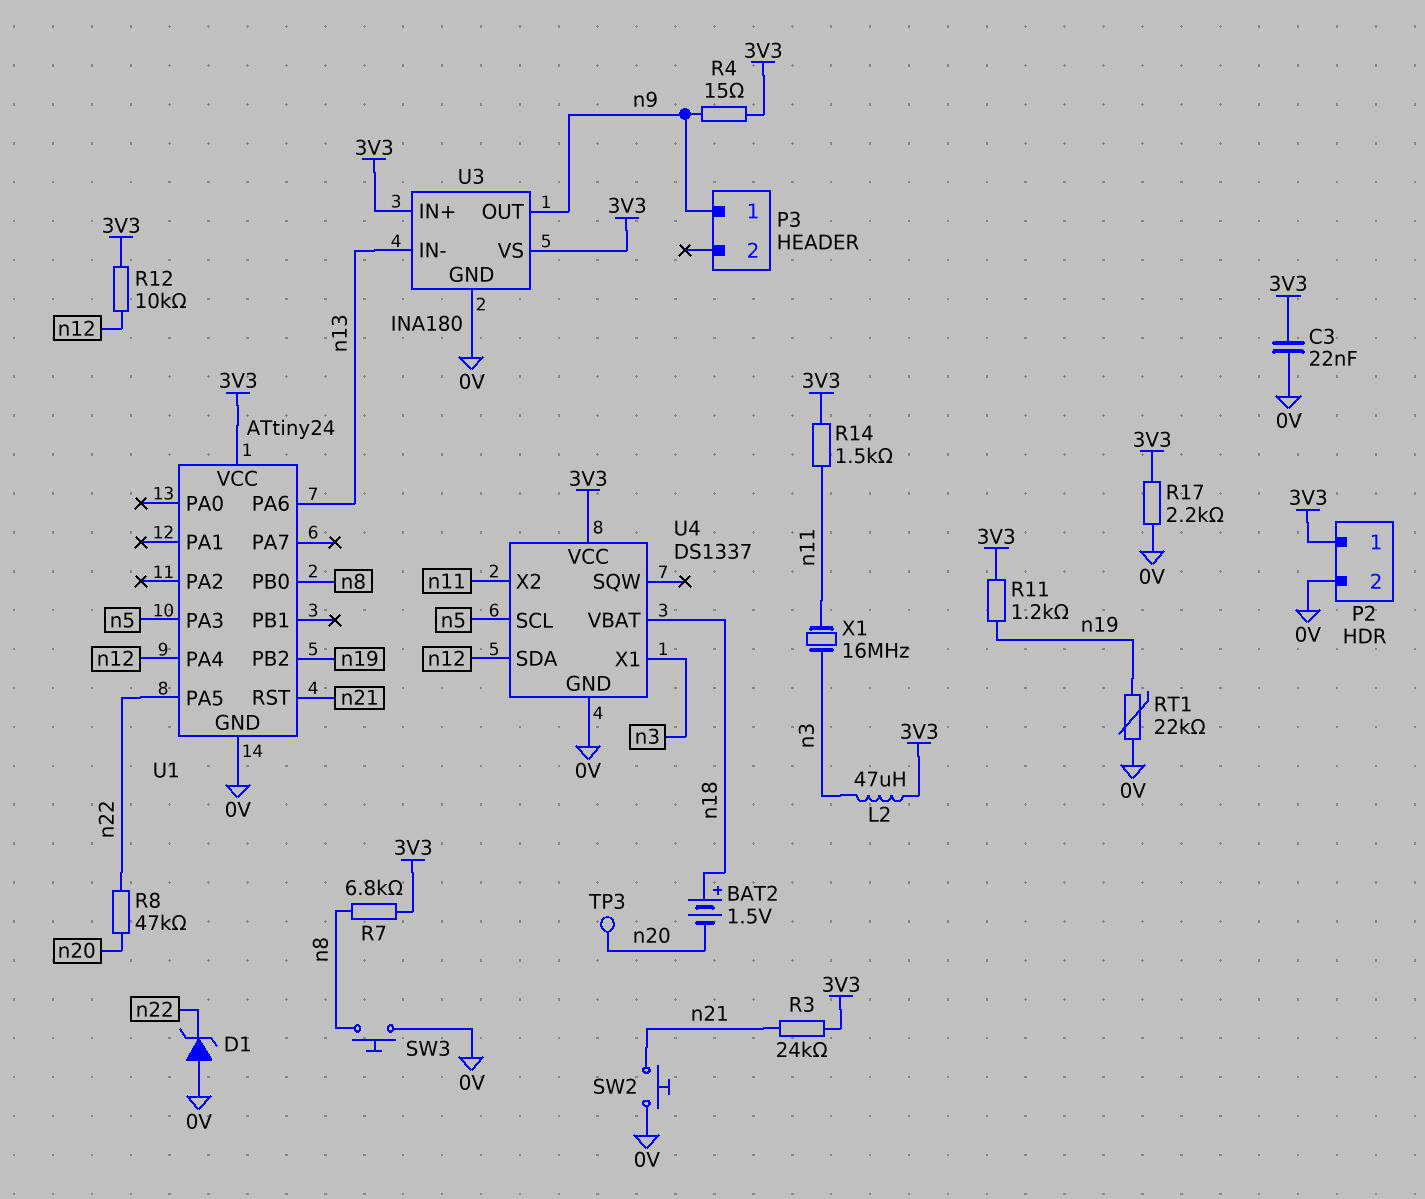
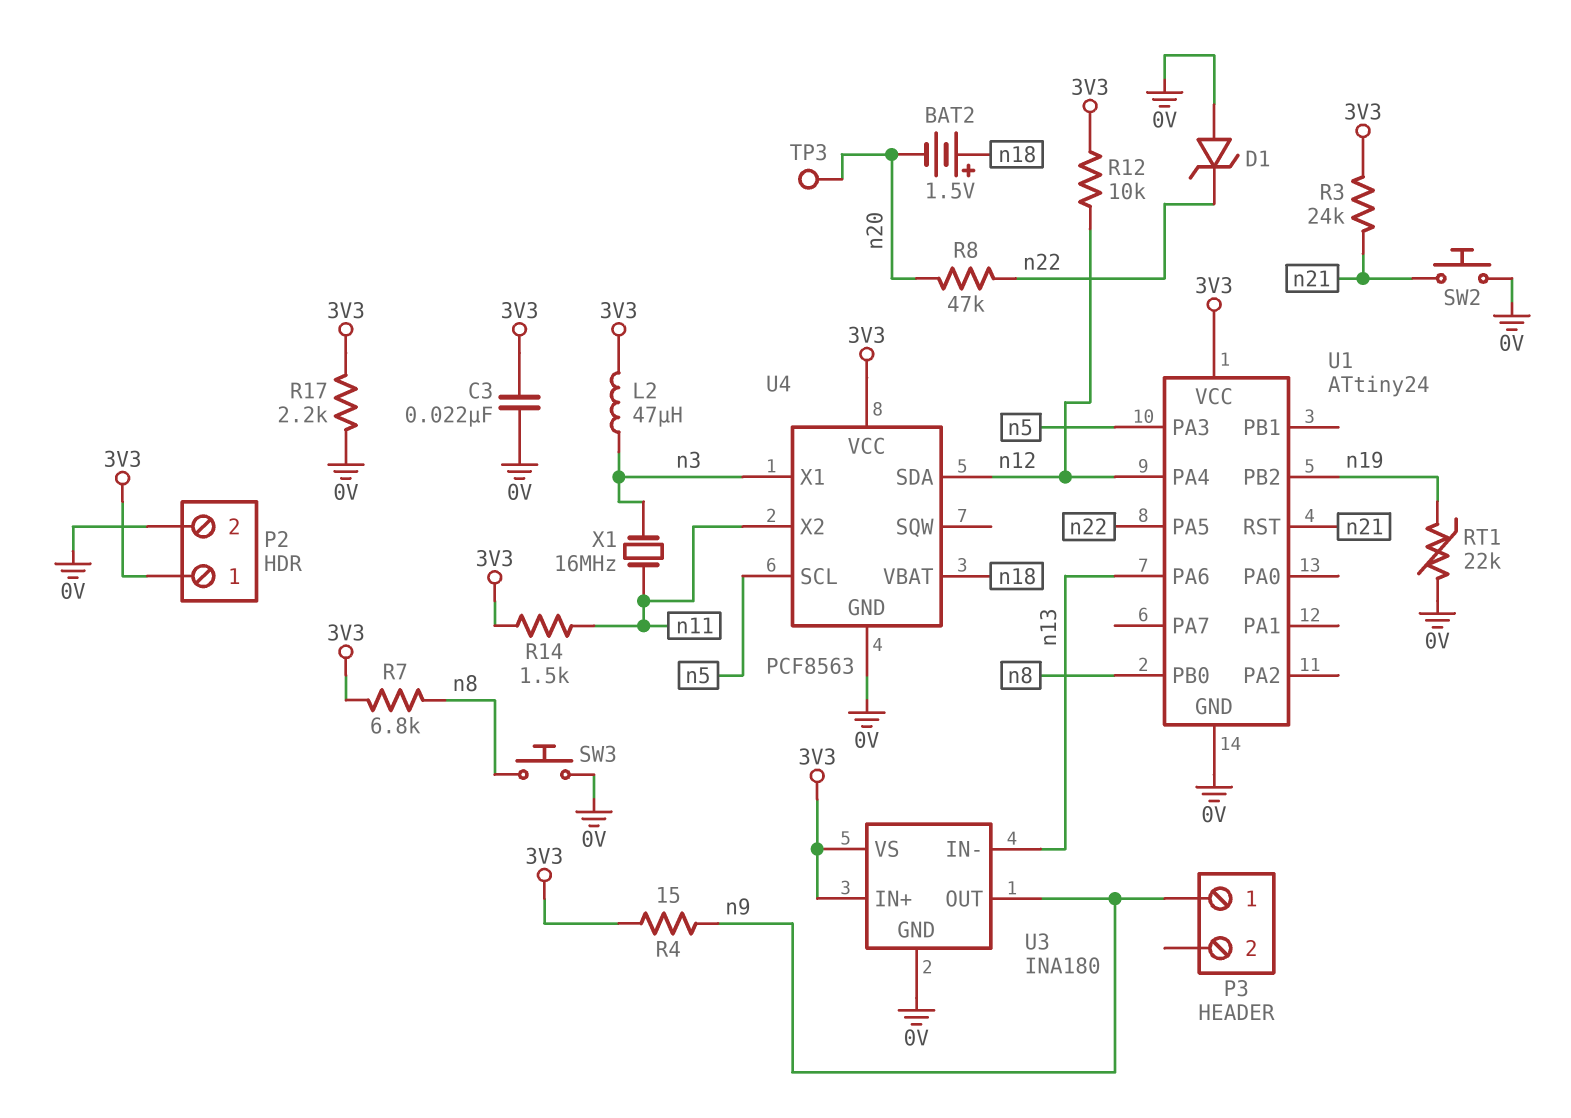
R11: 1.2k (3V3, n19) -> none
U4: DS1337 -> PCF8563

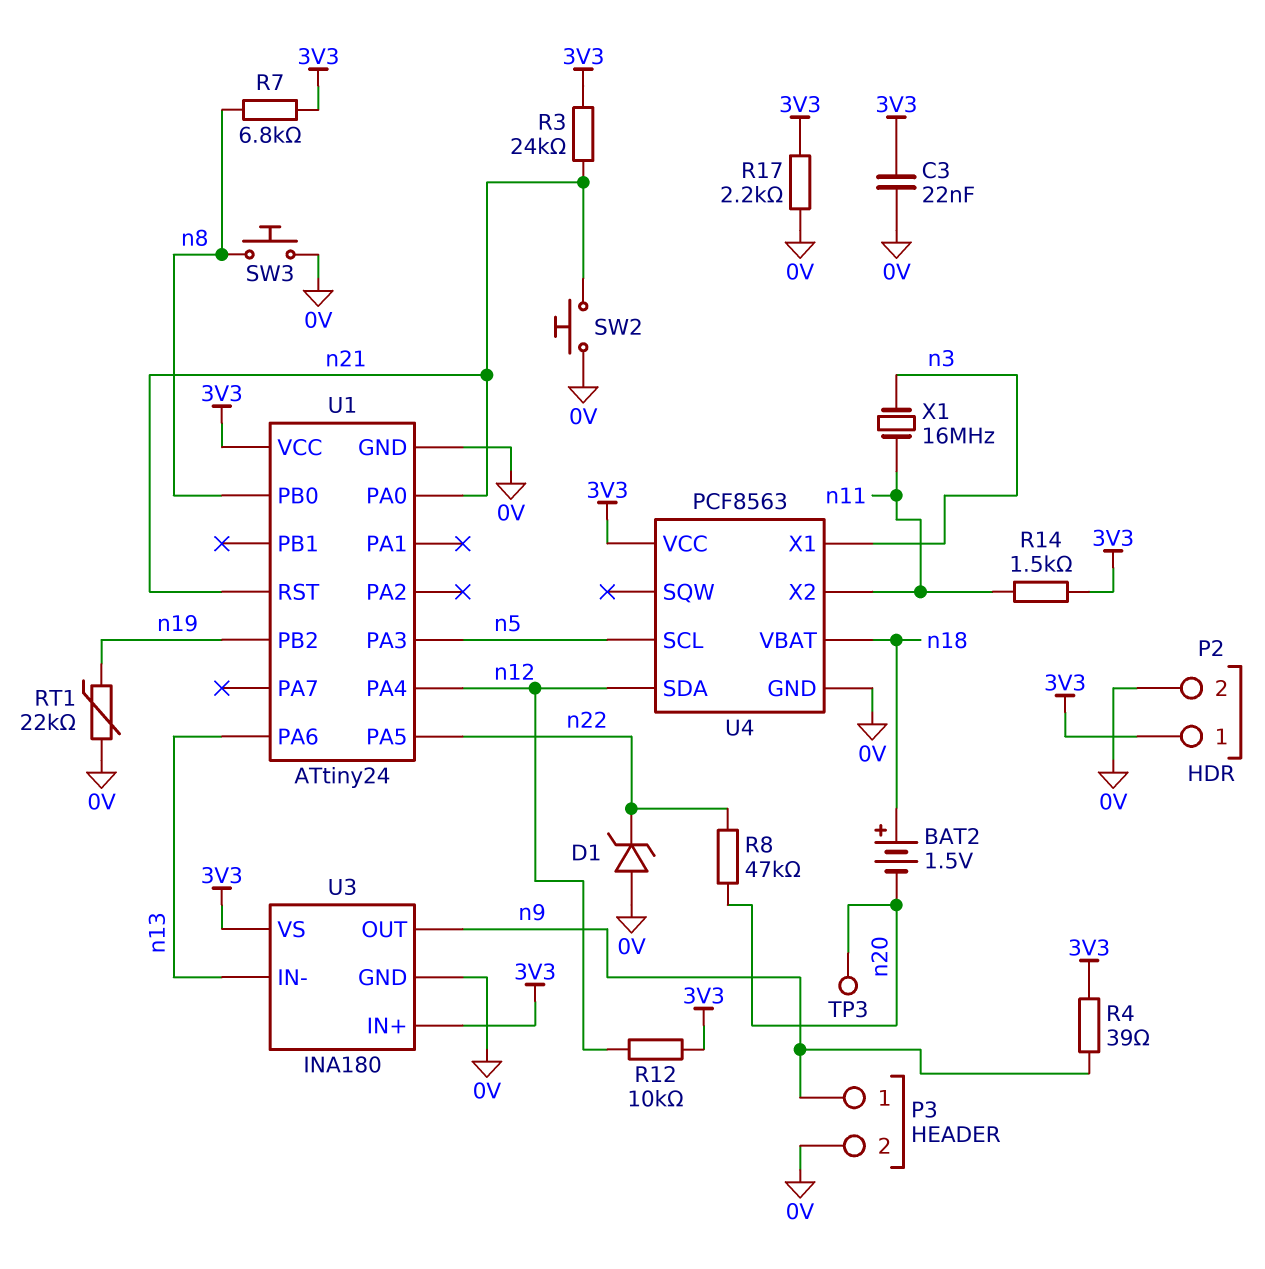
L2: 47uH (3V3, n3) -> none
P3 pin 2: none -> 0V
R4: 15 (3V3, n9) -> 39 (3V3, n9)
U1 pin PA0: none -> n21

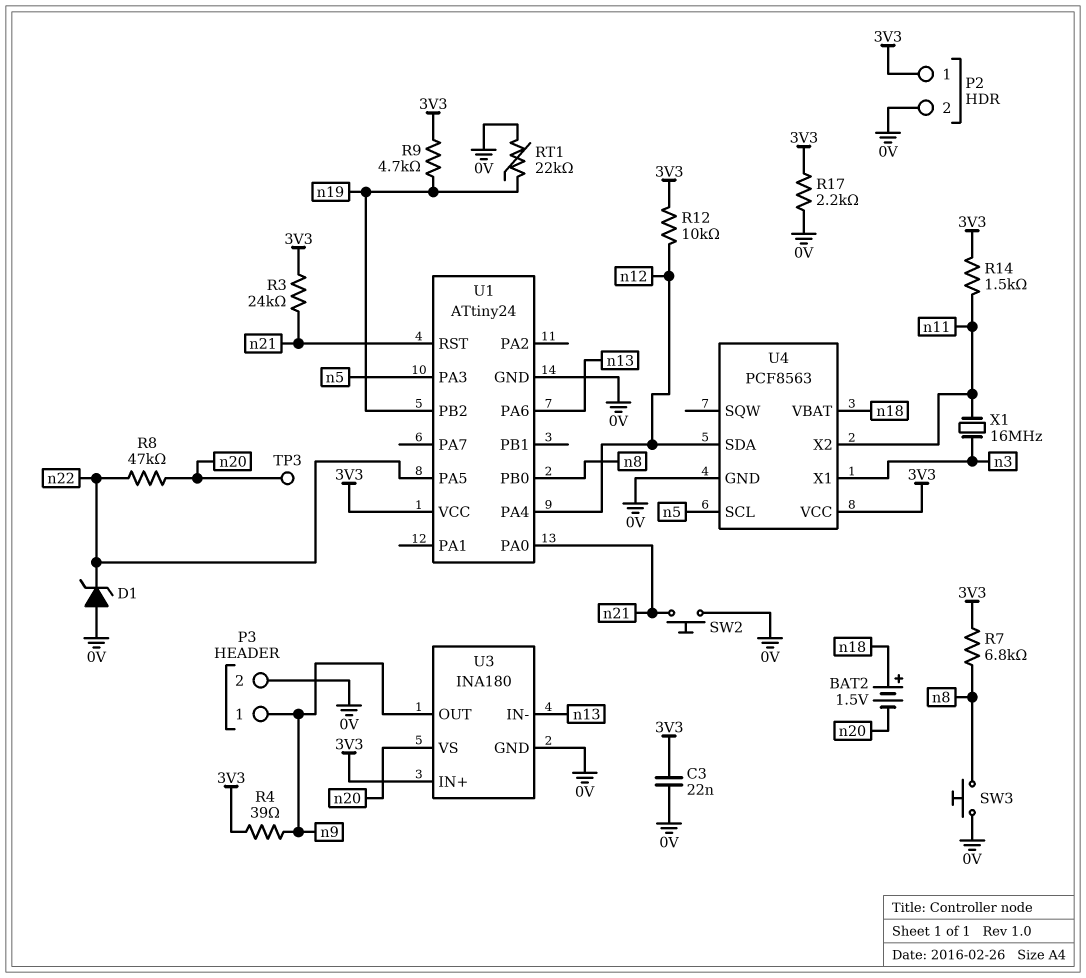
R9: none -> 4.7k (3V3, n19)
U3 pin VS: 3V3 -> n20

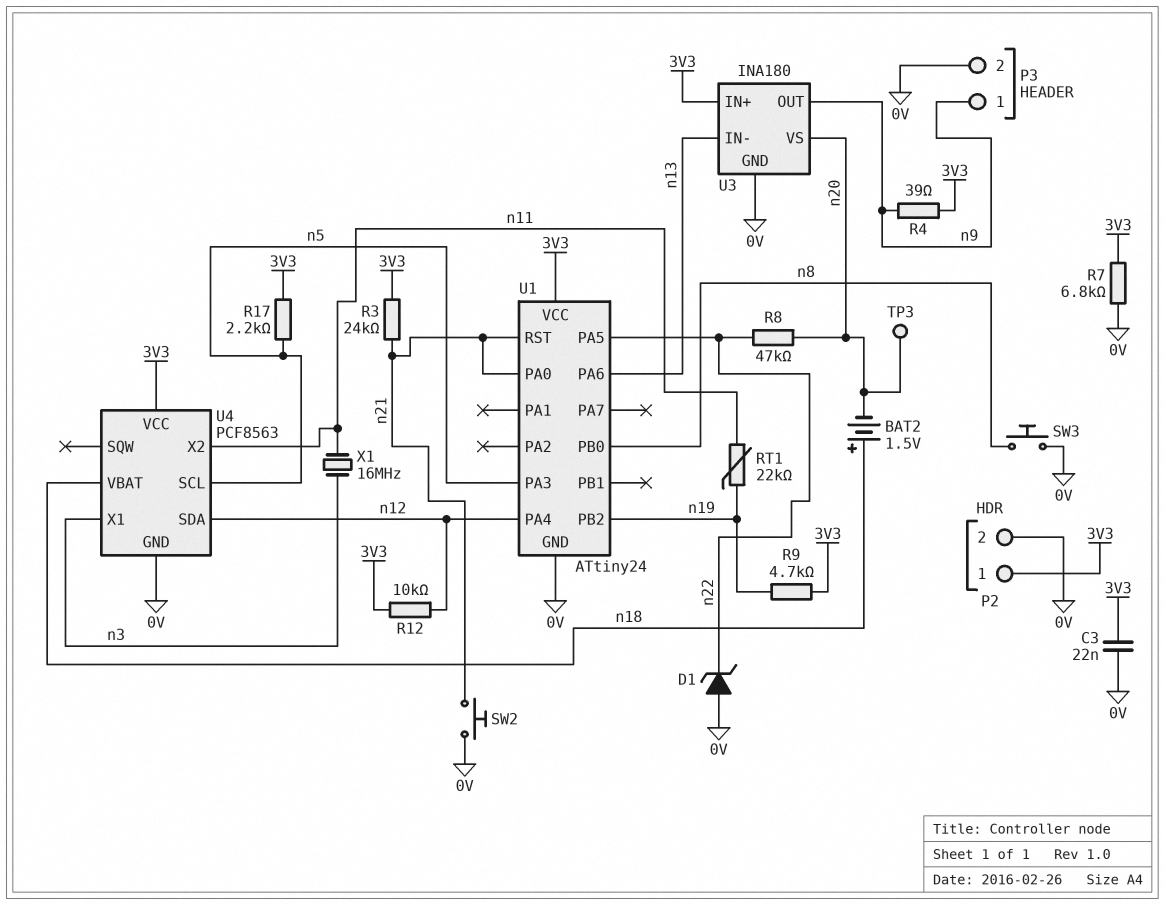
R7: 6.8k (3V3, n8) -> 6.8k (0V, 3V3)
R14: 1.5k (3V3, n11) -> none
R17: 2.2k (0V, 3V3) -> 2.2k (3V3, n5)
RT1: 22k (0V, n19) -> 22k (n11, n19)

